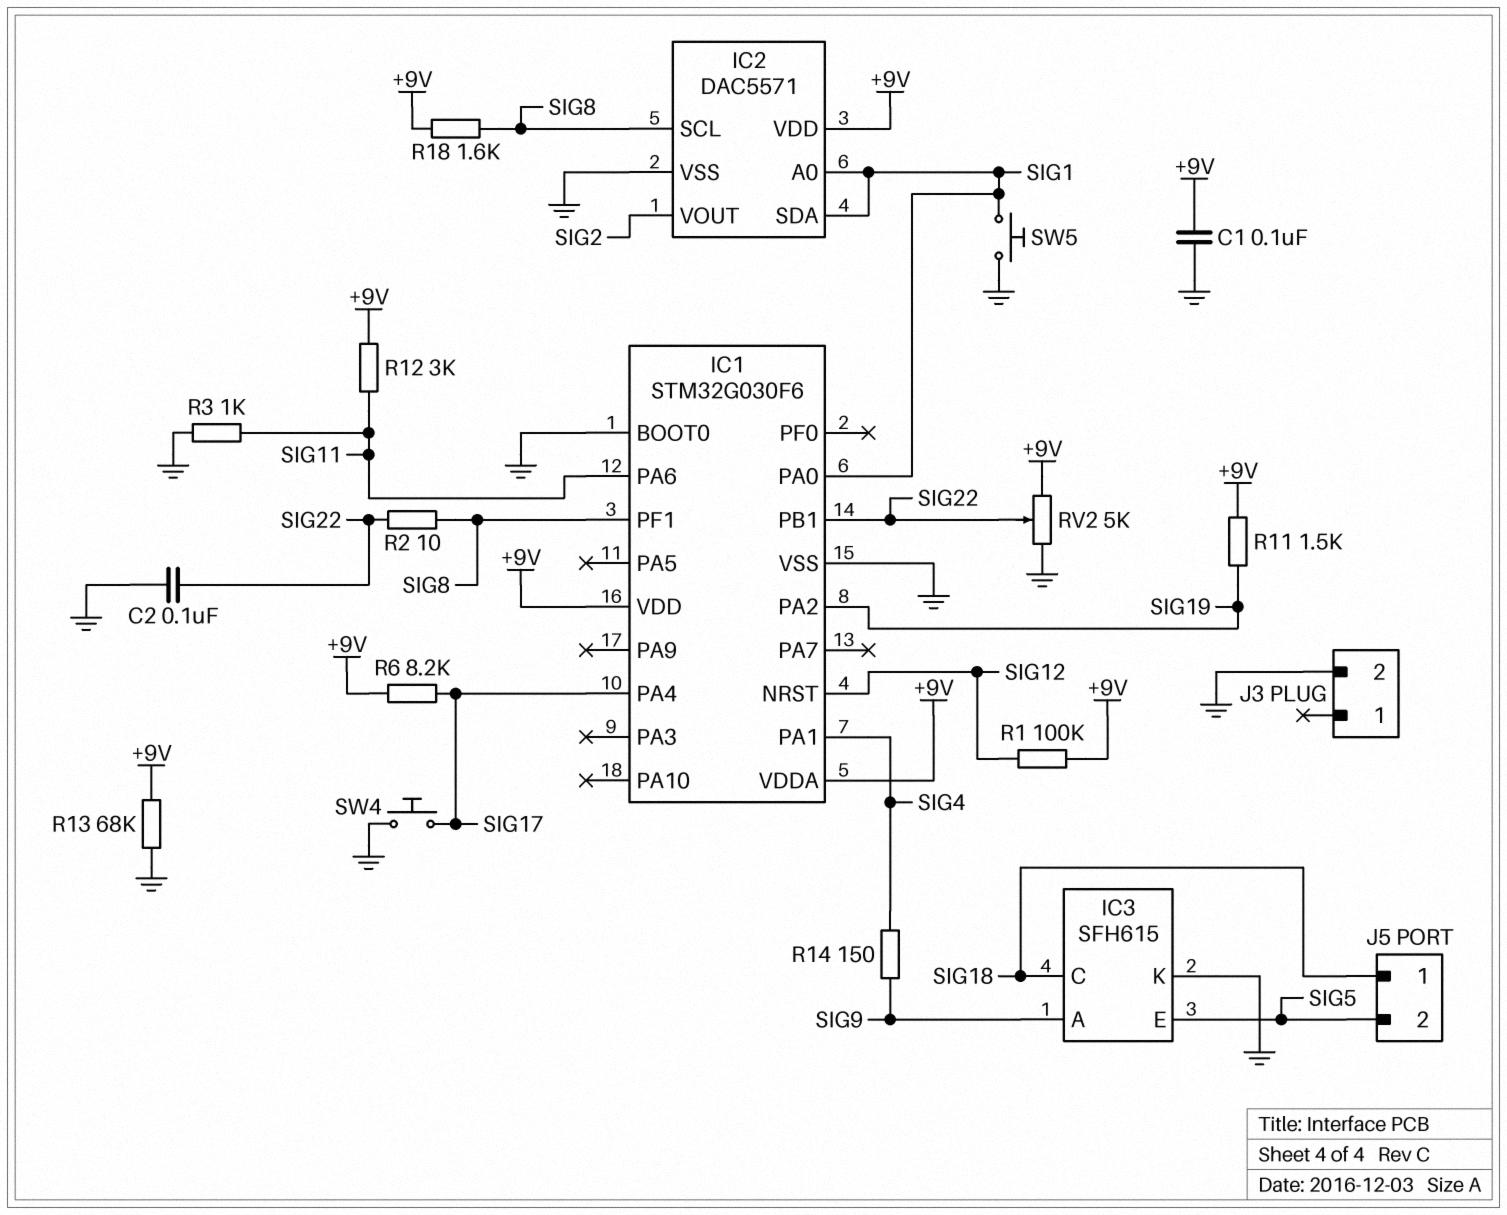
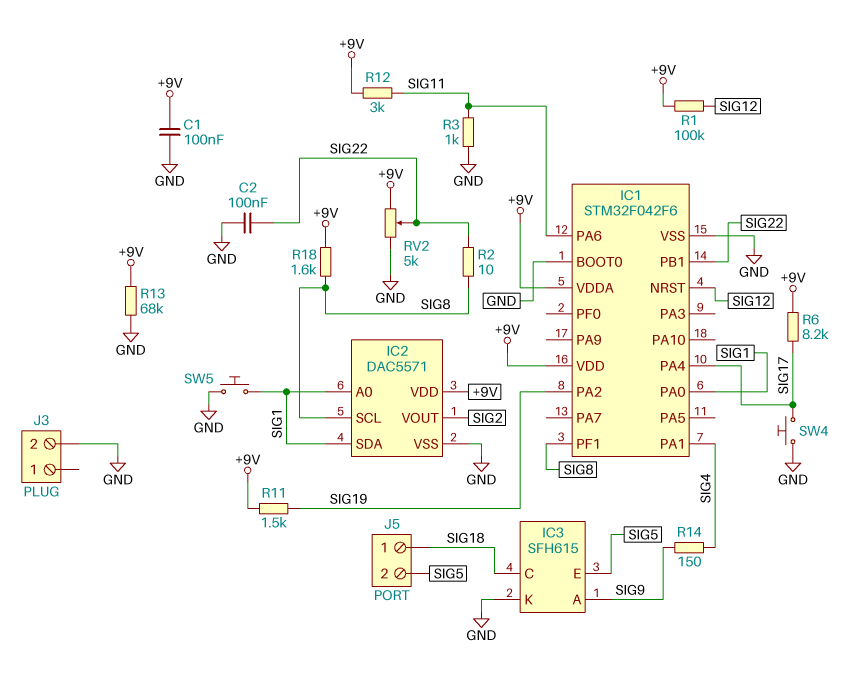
IC1: STM32G030F6 -> STM32F042F6

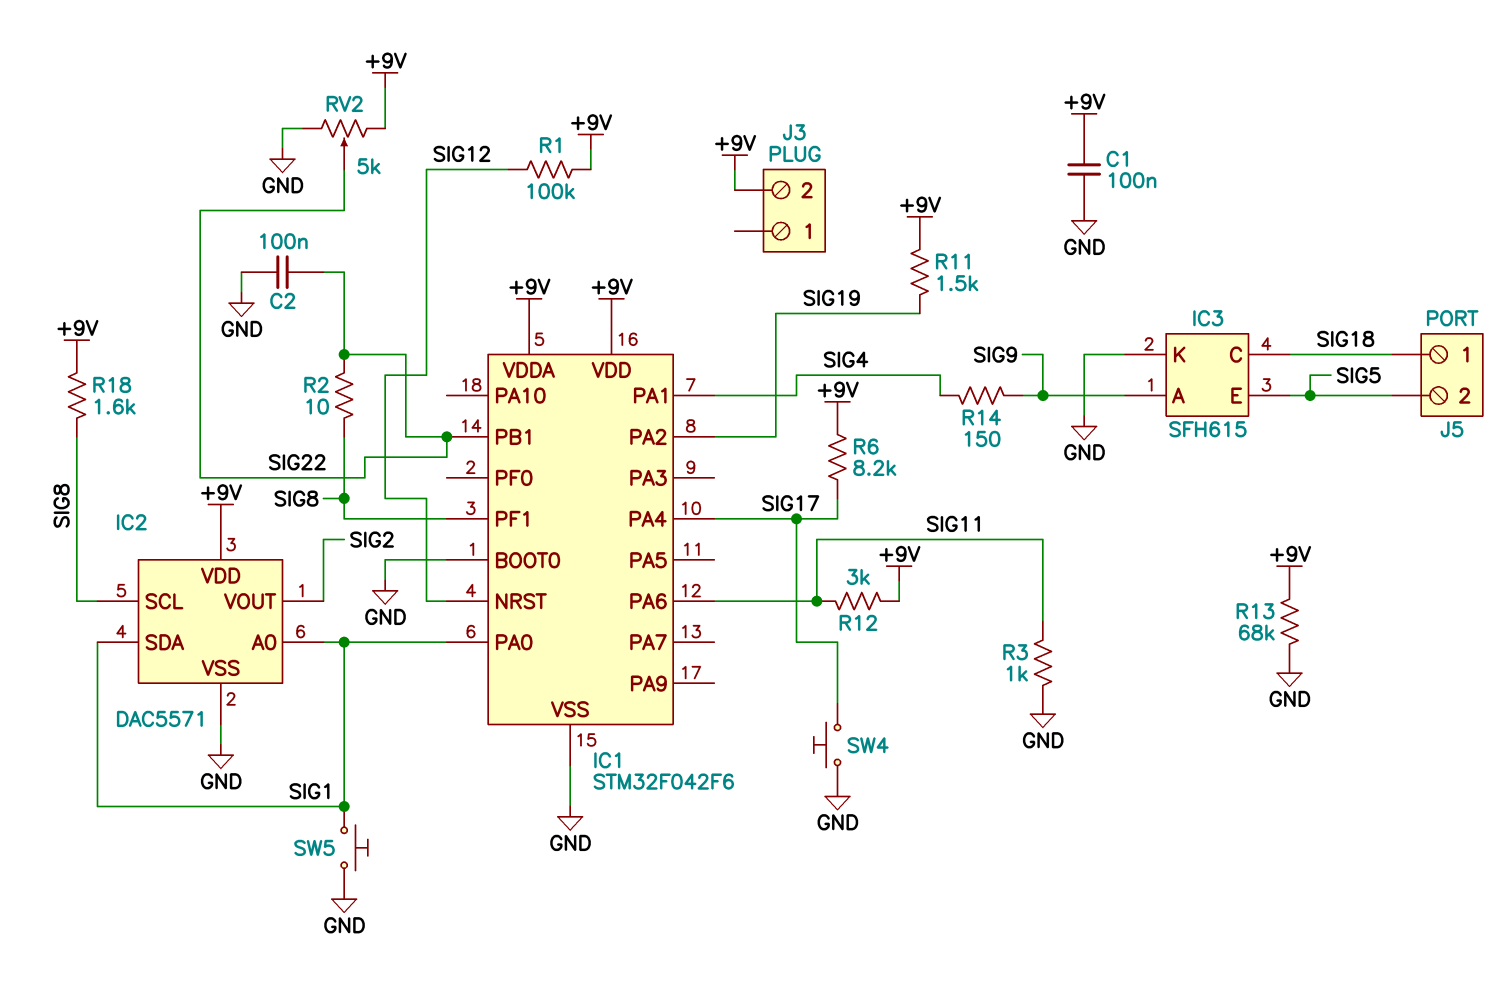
J3 pin 2: GND -> +9V

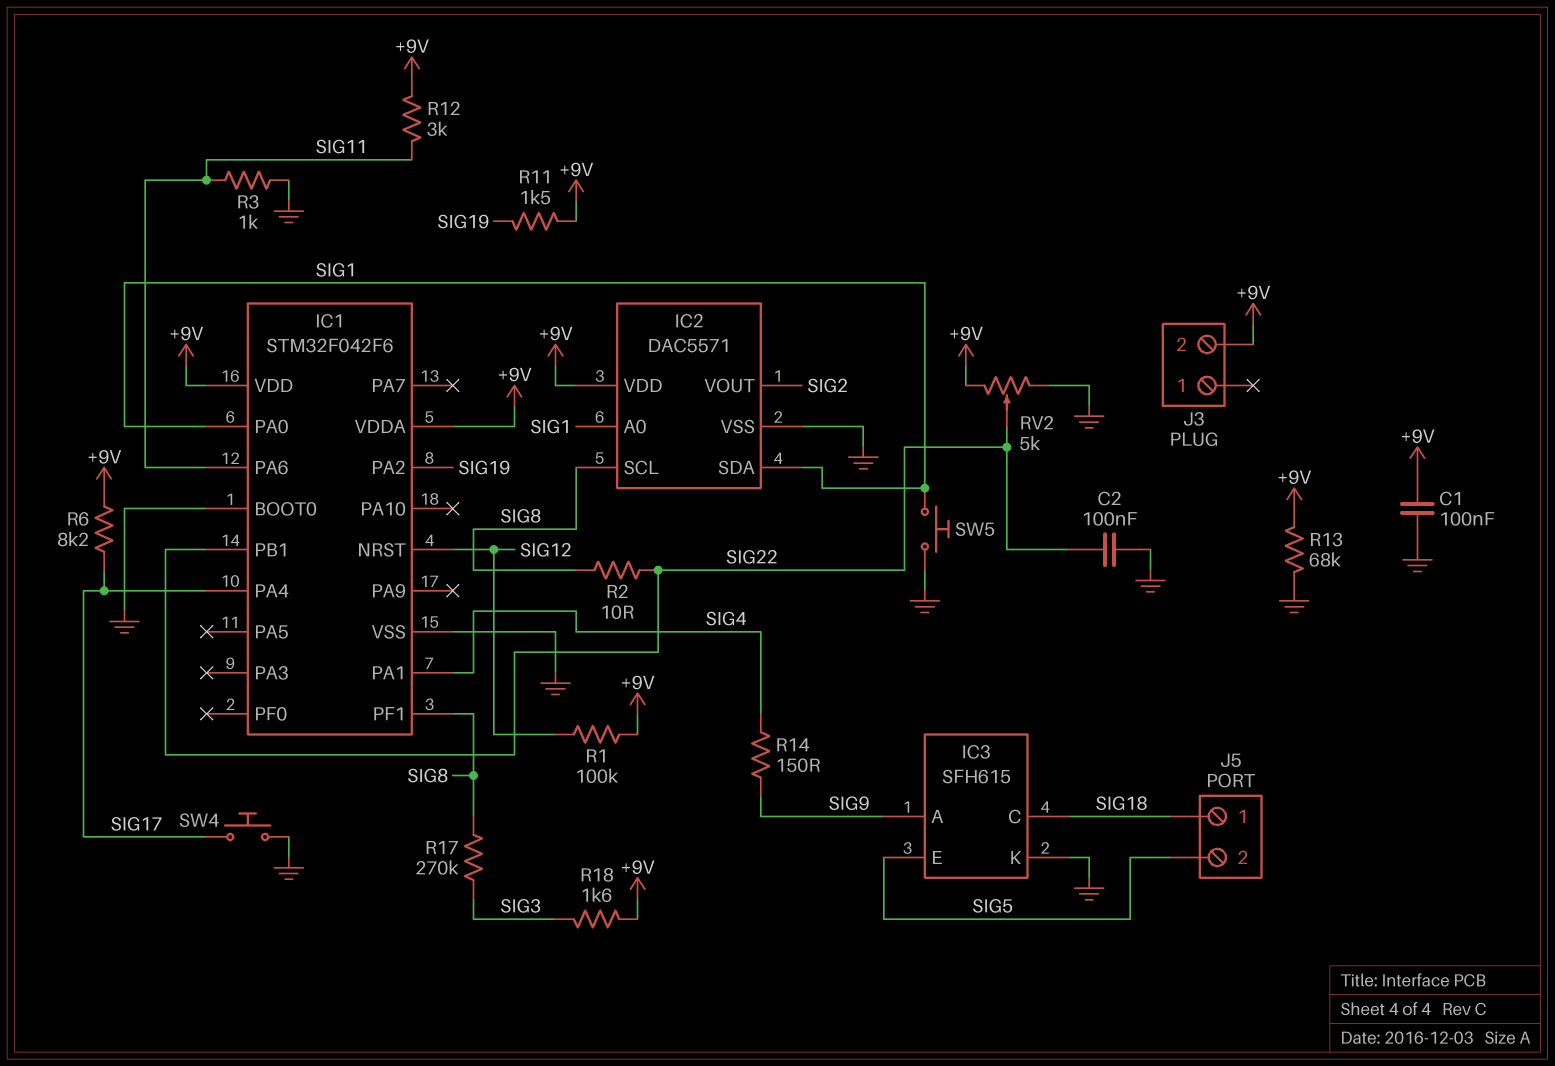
R17: none -> 270k (SIG3, SIG8)
R18: 1.6k (+9V, SIG8) -> 1.6k (+9V, SIG3)

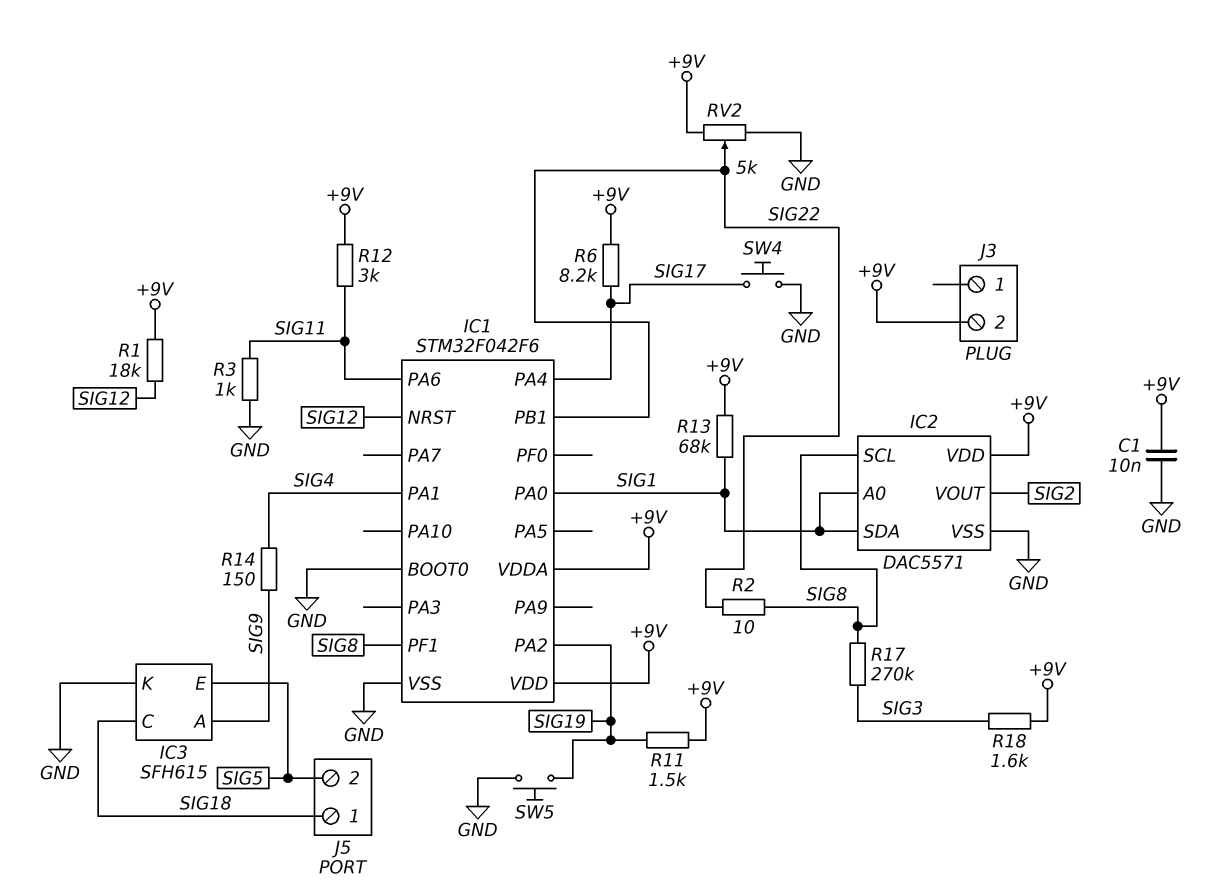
C1: 100nF (+9V, GND) -> 10nF (+9V, GND)
C2: 100nF (GND, SIG22) -> none
R1: 100k (+9V, SIG12) -> 18k (+9V, SIG12)
R13: 68k (+9V, GND) -> 68k (+9V, SIG1)
SW5: button (GND, SIG1) -> button (GND, SIG19)

